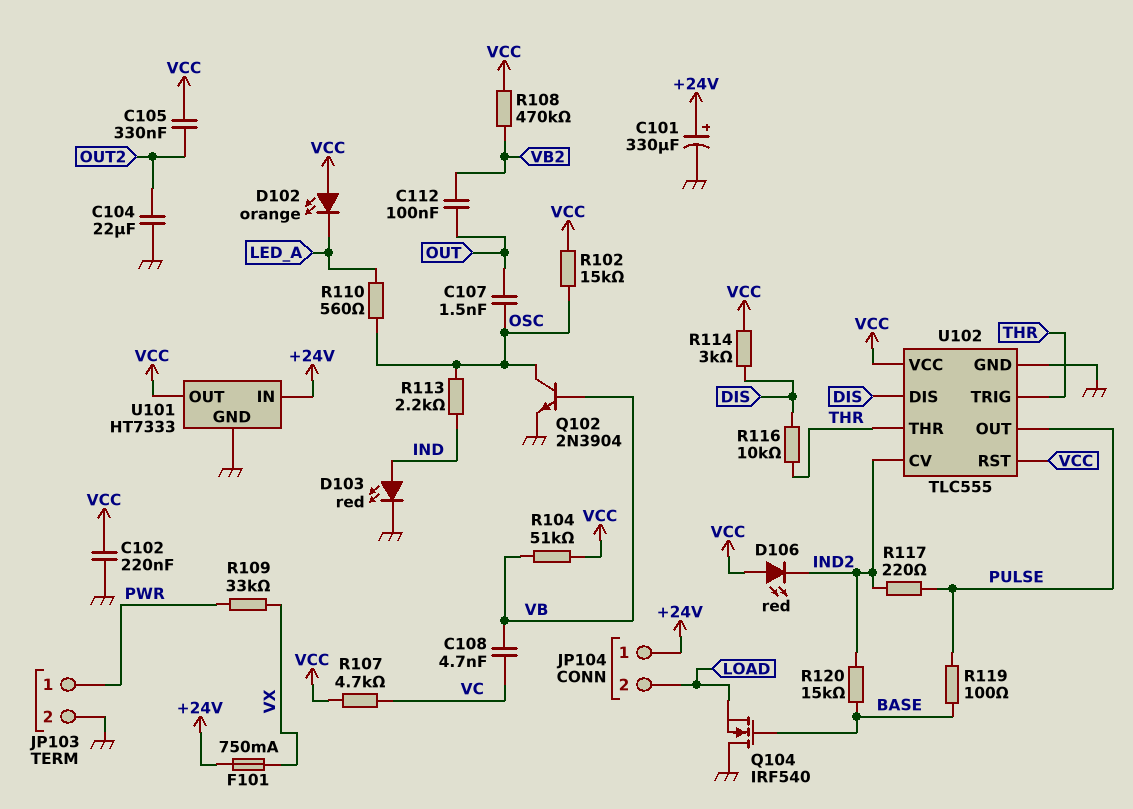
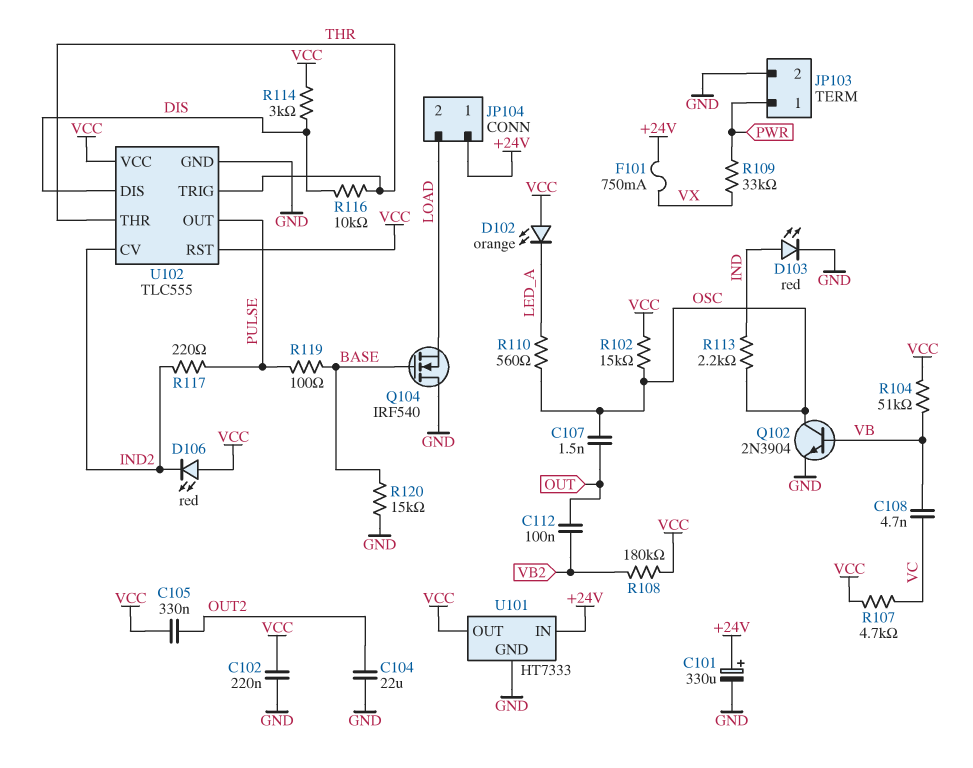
R108: 470k (VB2, VCC) -> 180k (VB2, VCC)
R120: 15k (BASE, IND2) -> 15k (BASE, GND)

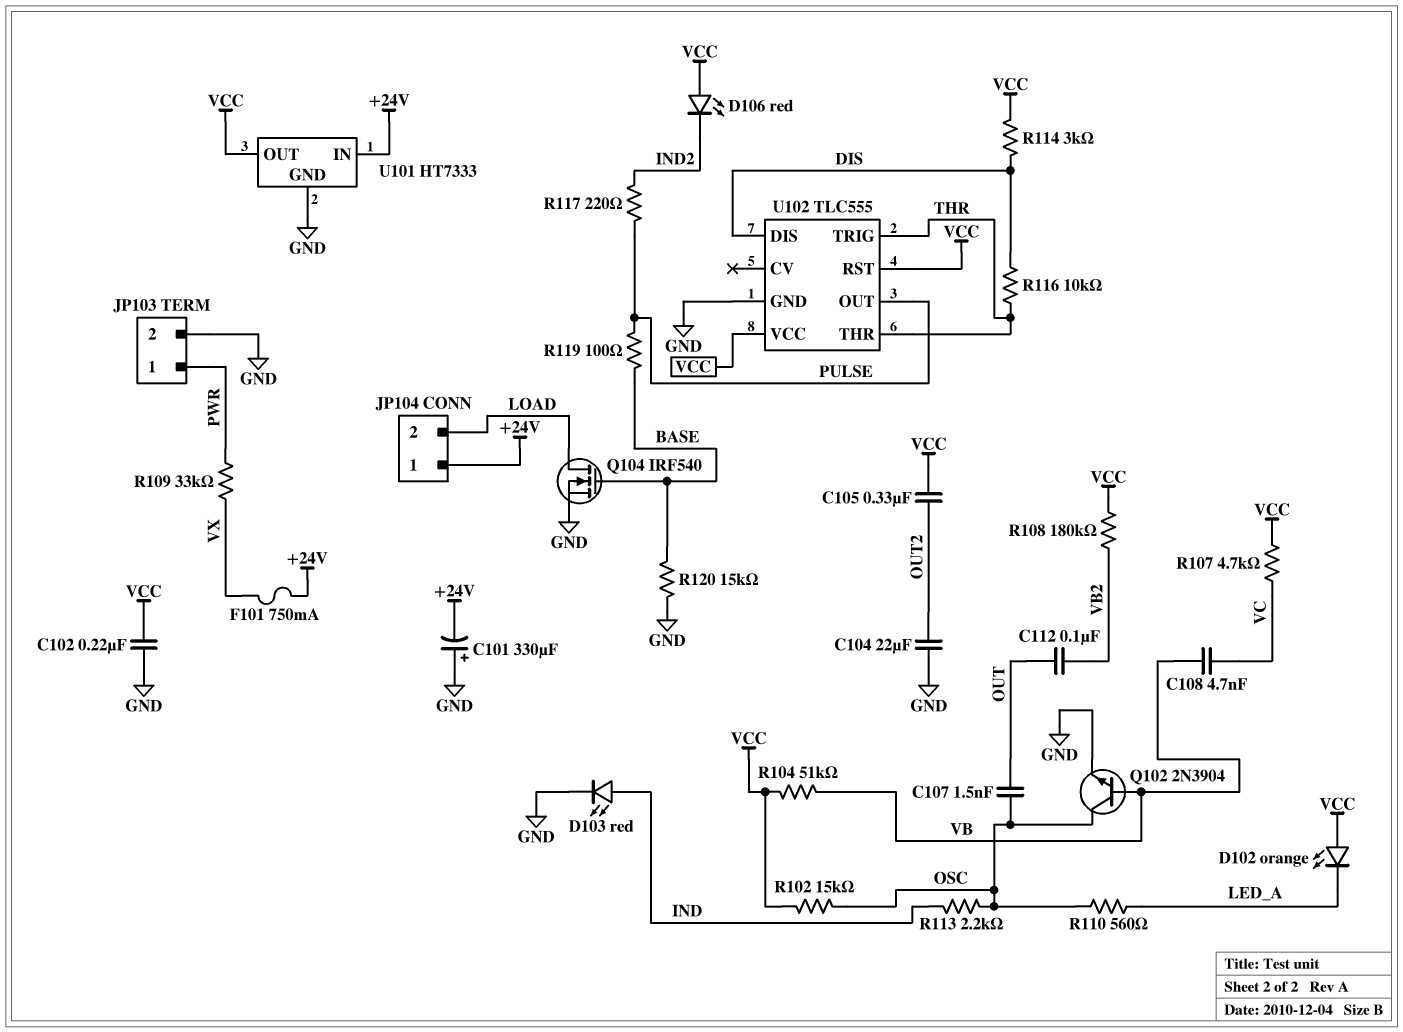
C101: 330uF (plus +24V, minus GND) -> 330uF (plus GND, minus +24V)
Q104: NMOS IRF540 (G BASE, D GND, S LOAD) -> NMOS IRF540 (G BASE, D LOAD, S GND)
U102 pin CV: IND2 -> none

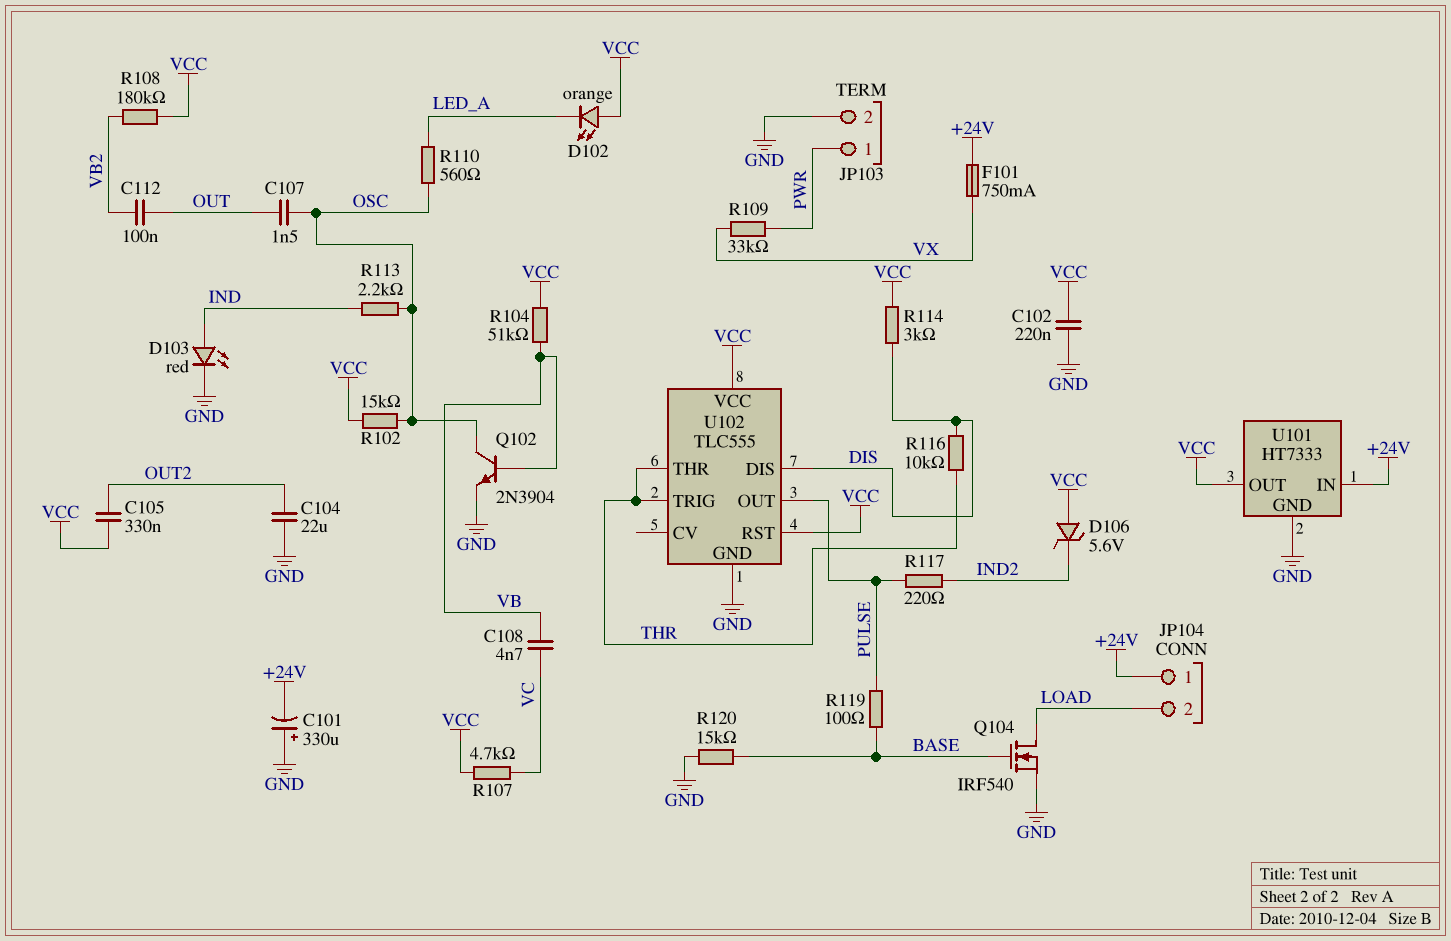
D106: LED red (A VCC, K IND2) -> zener 5.6V (A VCC, K IND2)

